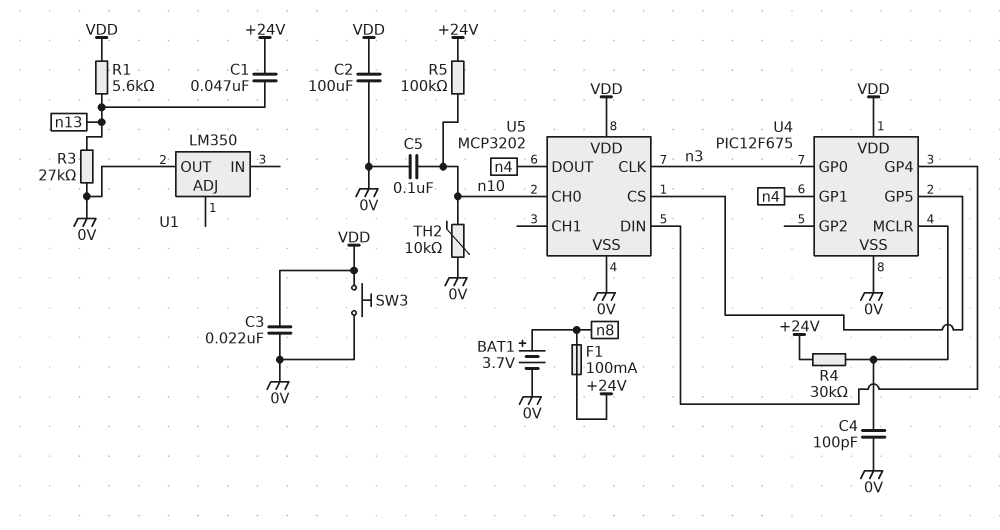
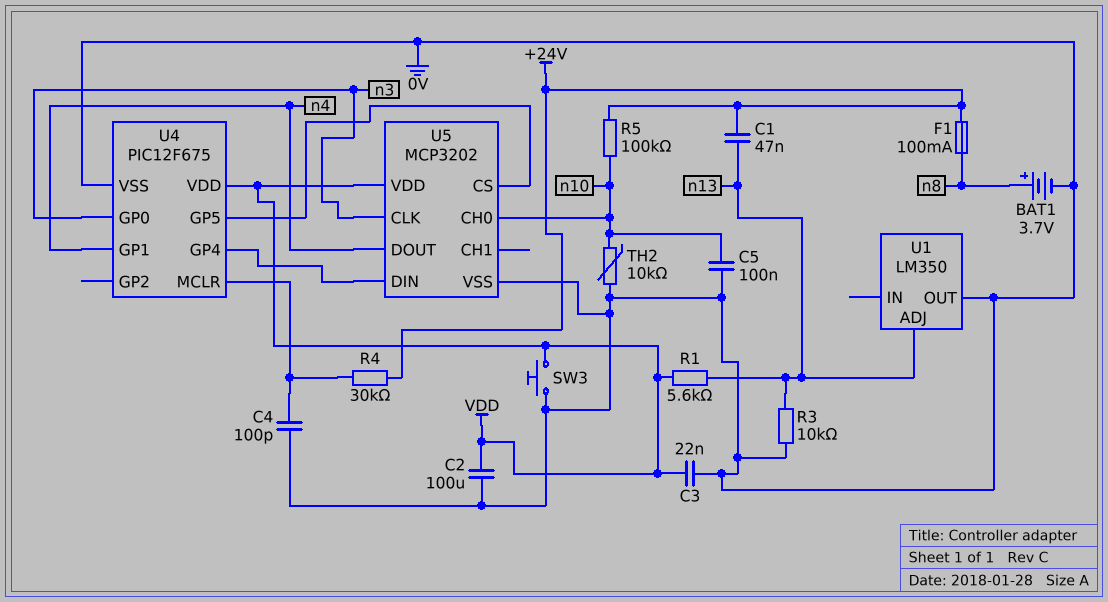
R3: 27k (0V, n13) -> 10k (0V, n13)
U1 pin ADJ: none -> n13

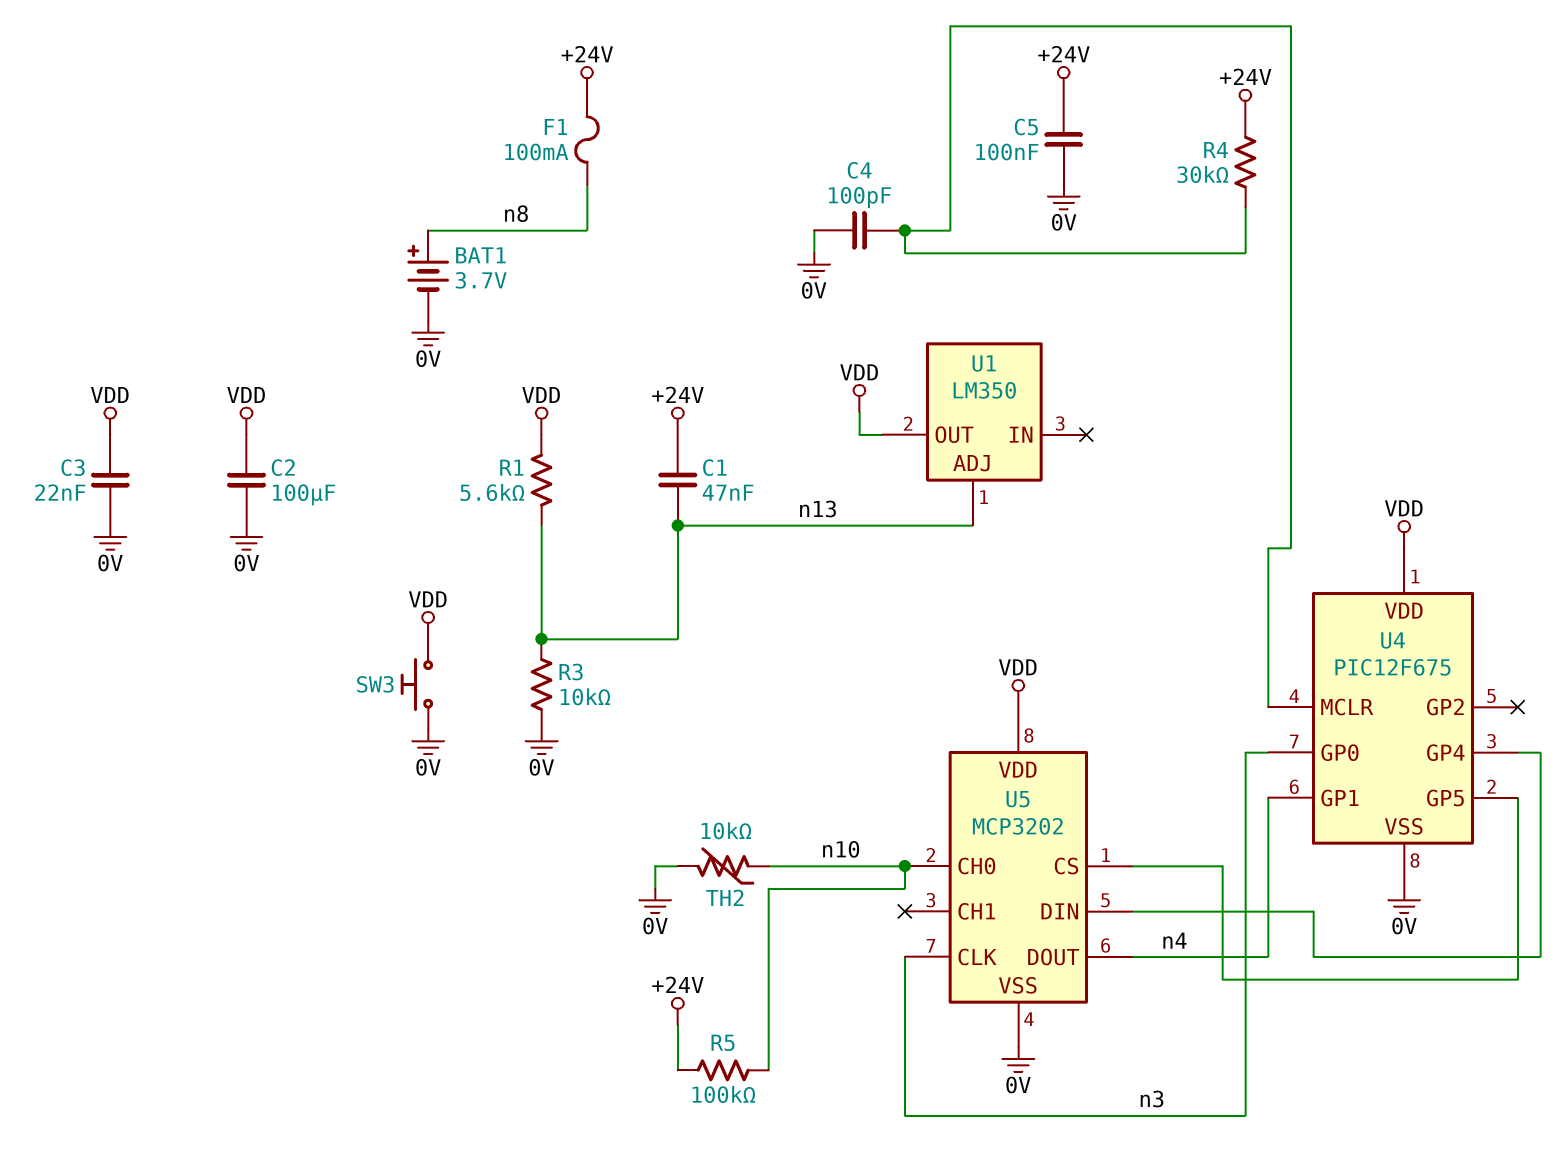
C5: 100nF (0V, n10) -> 100nF (+24V, 0V)
U1 pin OUT: 0V -> VDD

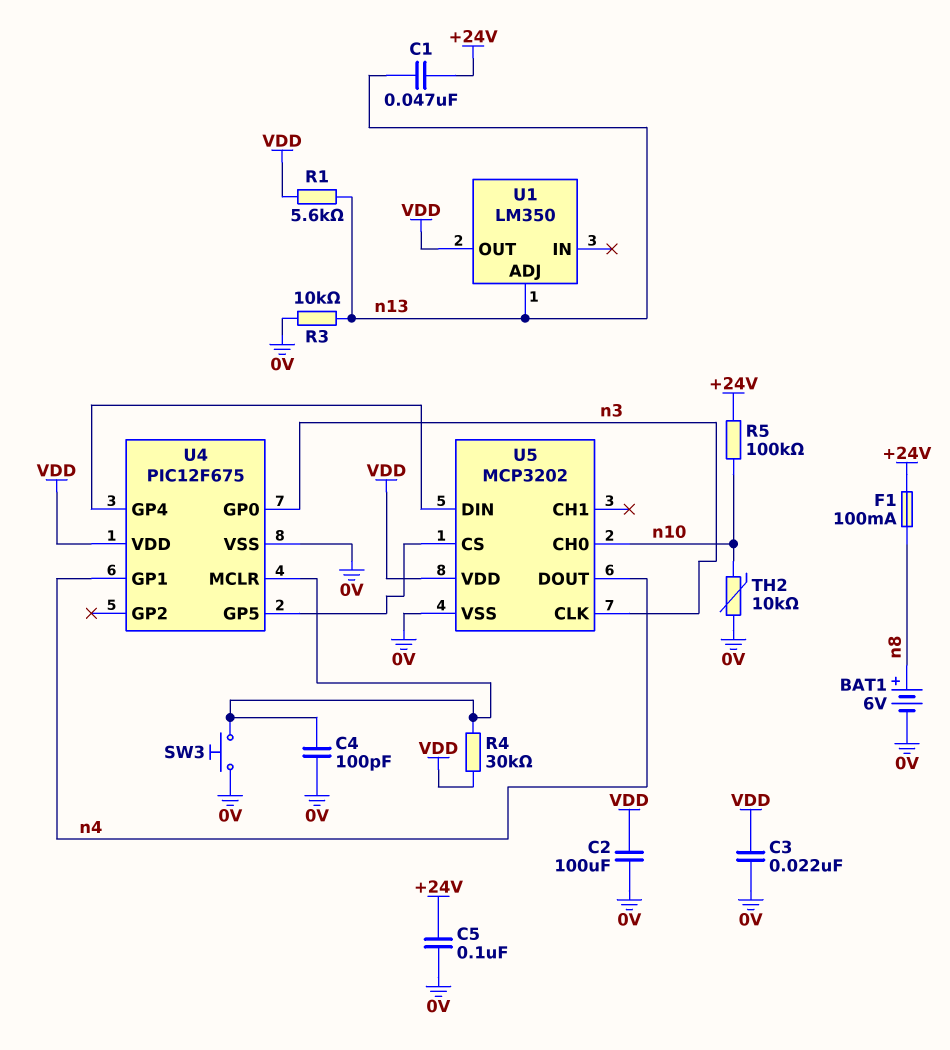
BAT1: 3.7V (plus n8, minus 0V) -> 6V (plus n8, minus 0V)
R4: 30k (+24V, U4/MCLR) -> 30k (U4/MCLR, VDD)
SW3: button (0V, VDD) -> button (0V, U4/MCLR)

